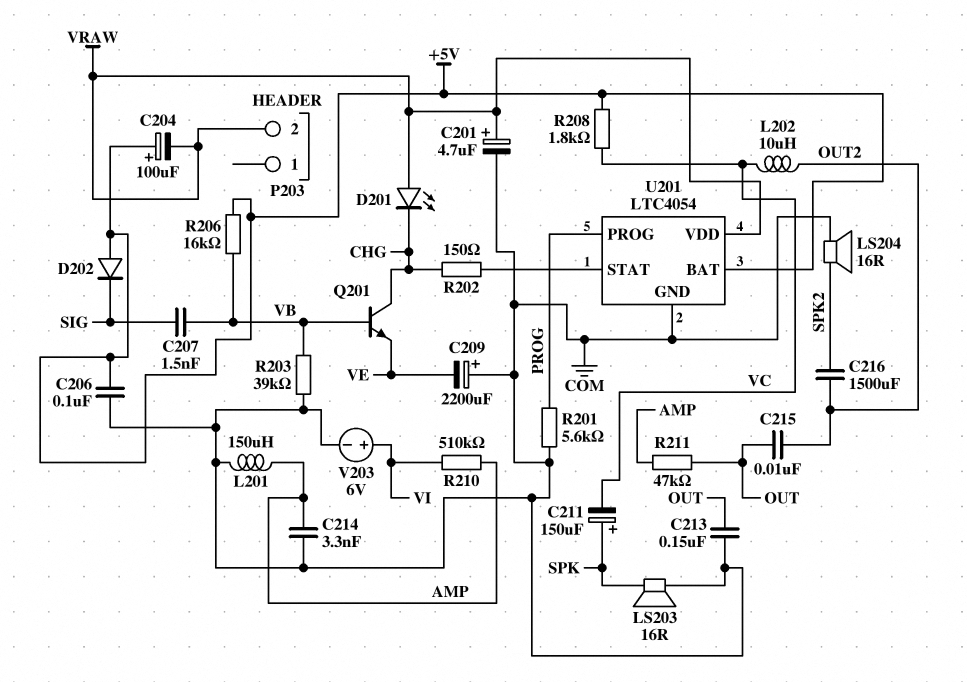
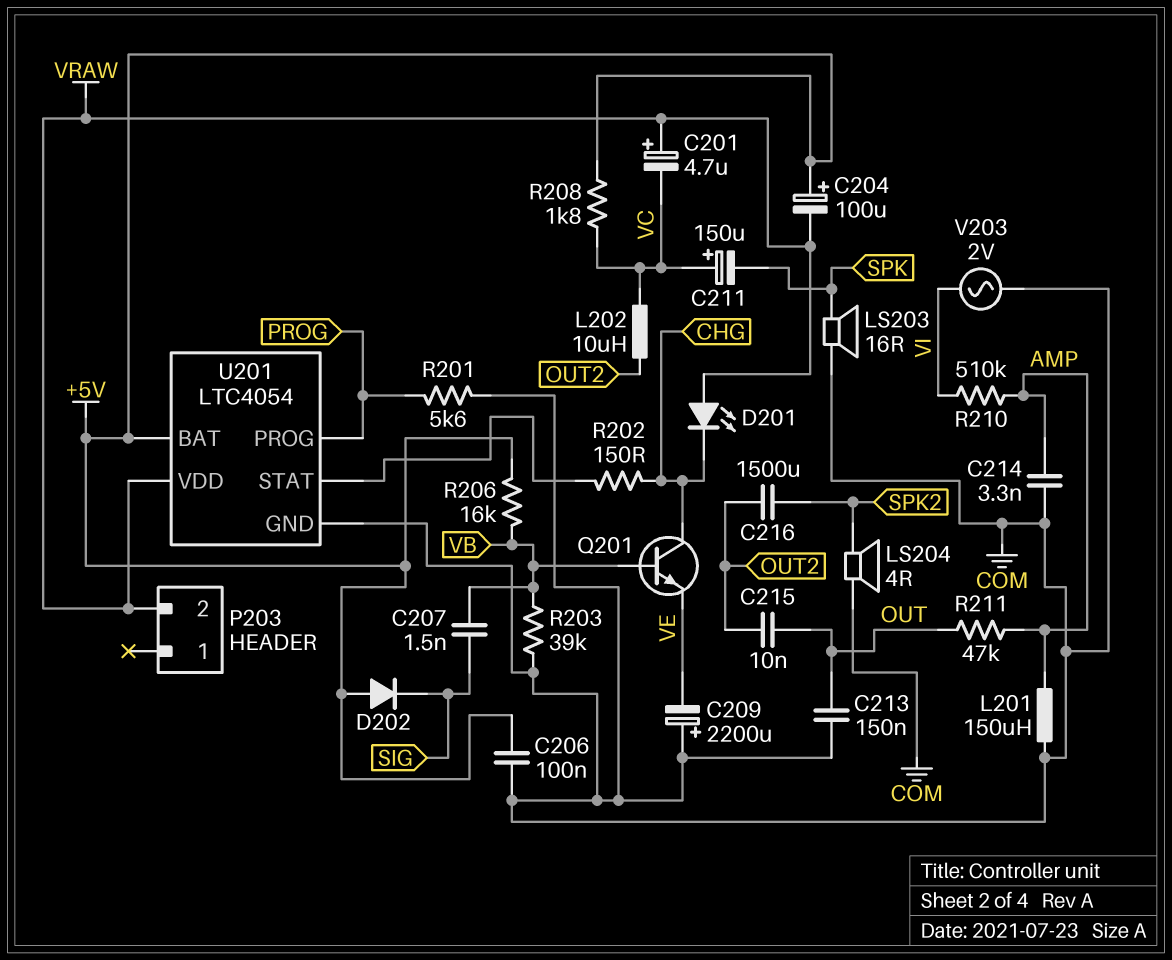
C201: 4.7uF (plus VRAW, minus COM) -> 4.7uF (plus VRAW, minus VC)
C211: 150uF (plus SPK, minus VC) -> 150uF (plus VC, minus SPK)
LS204: speaker 16R (COM, SPK2) -> speaker 4R (COM, SPK2)
V203: 6V (plus VI, minus COM) -> AC 2V (COM, VI)

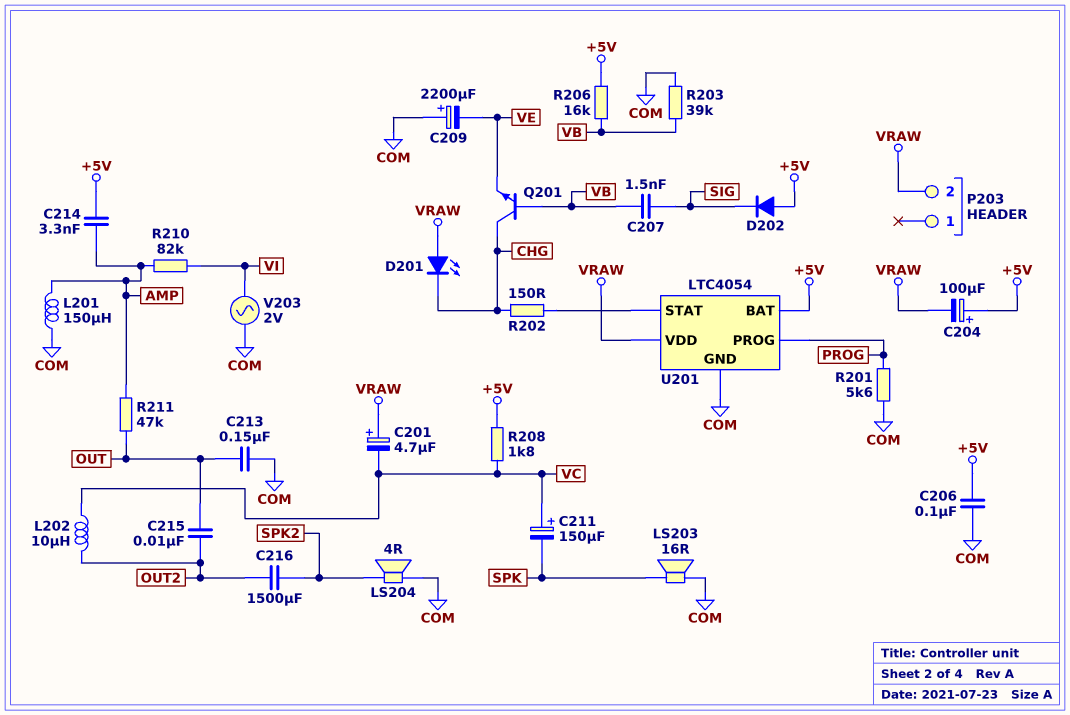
C214: 3.3nF (AMP, COM) -> 3.3nF (+5V, AMP)
R210: 510k (AMP, VI) -> 82k (AMP, VI)

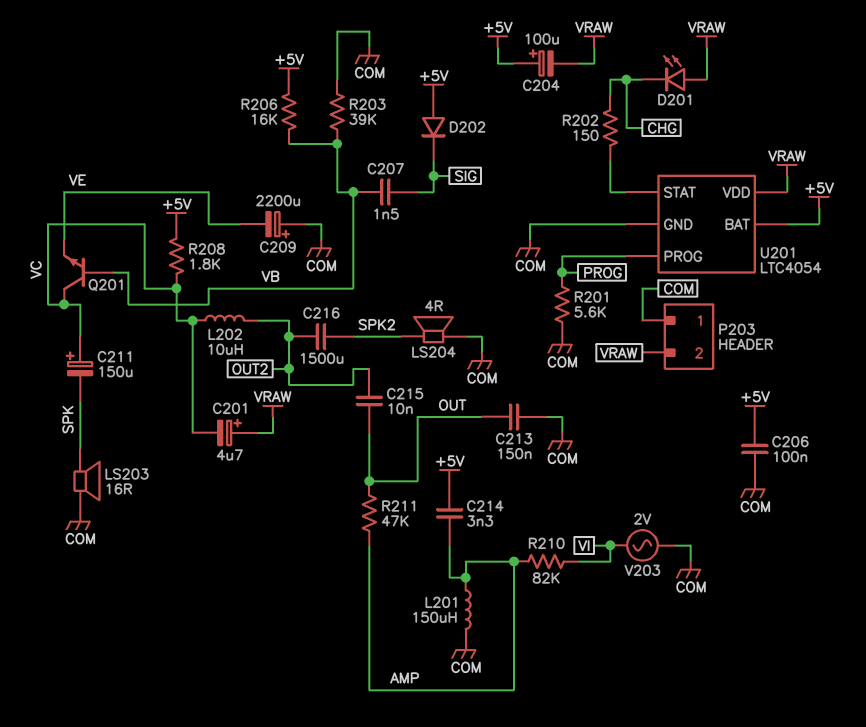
P203 pin 1: none -> COM
Q201: NPN (B VB, C CHG, E VE) -> NPN (B VB, C VC, E VE)

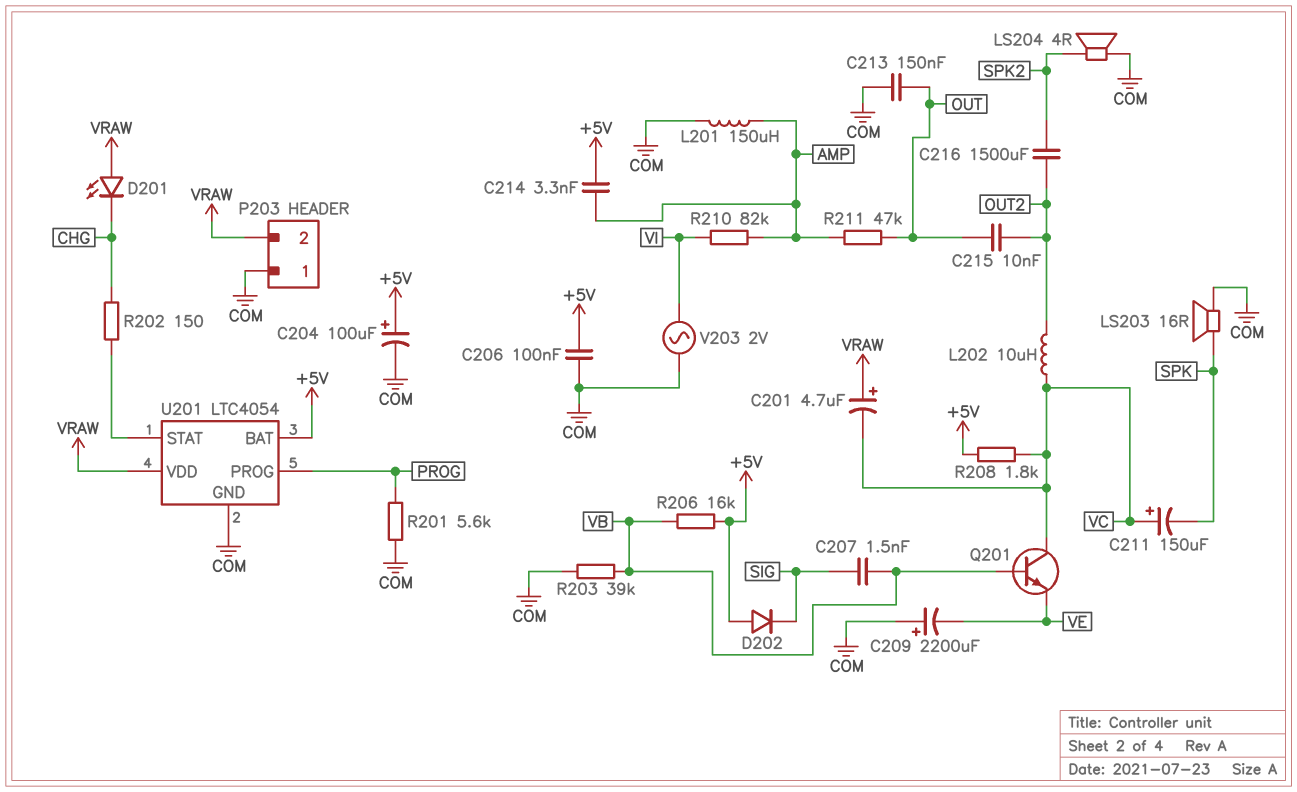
C204: 100uF (plus +5V, minus VRAW) -> 100uF (plus +5V, minus COM)

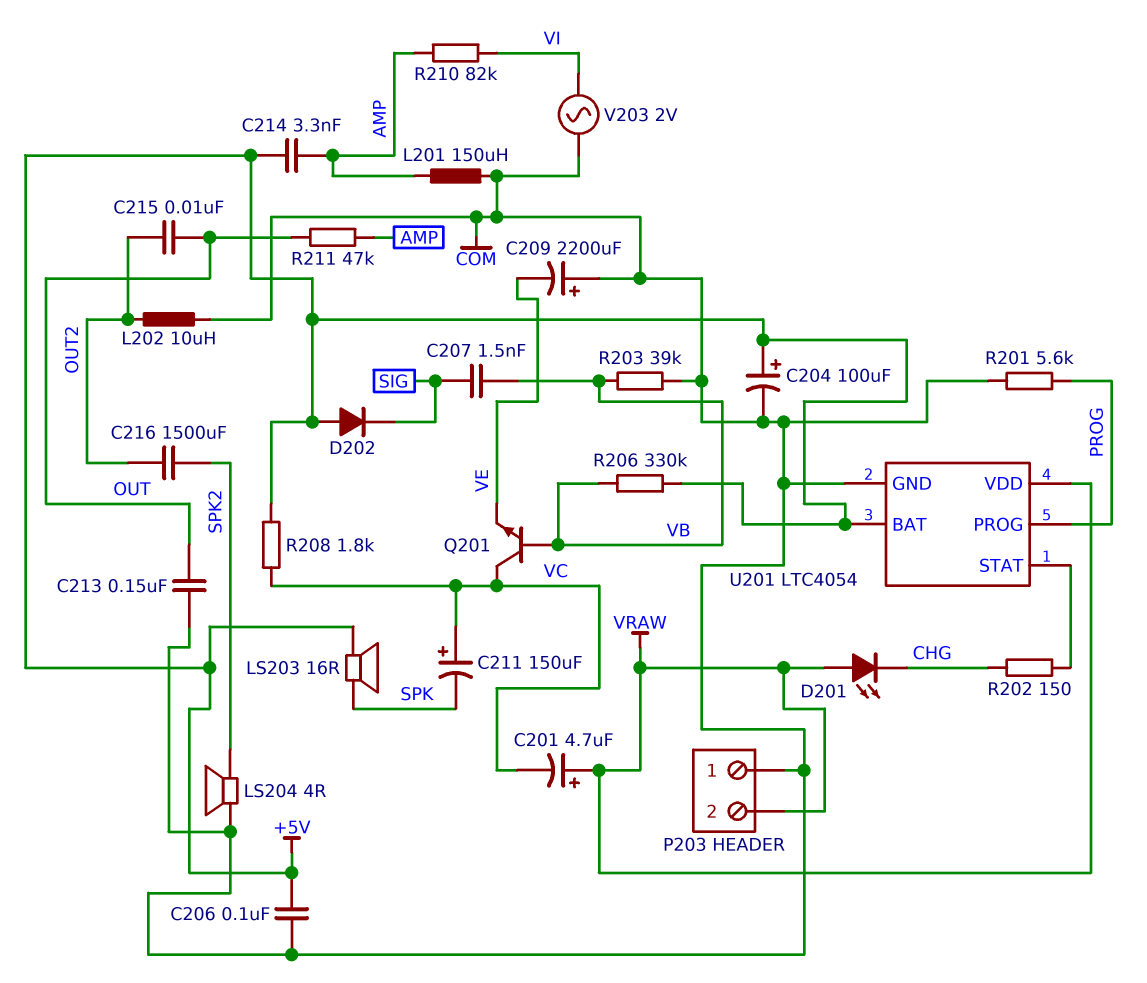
L202: 10uH (OUT2, VC) -> 10uH (COM, OUT2)
LS203: speaker 16R (COM, SPK) -> speaker 16R (+5V, SPK)
R206: 16k (+5V, VB) -> 330k (+5V, VB)

